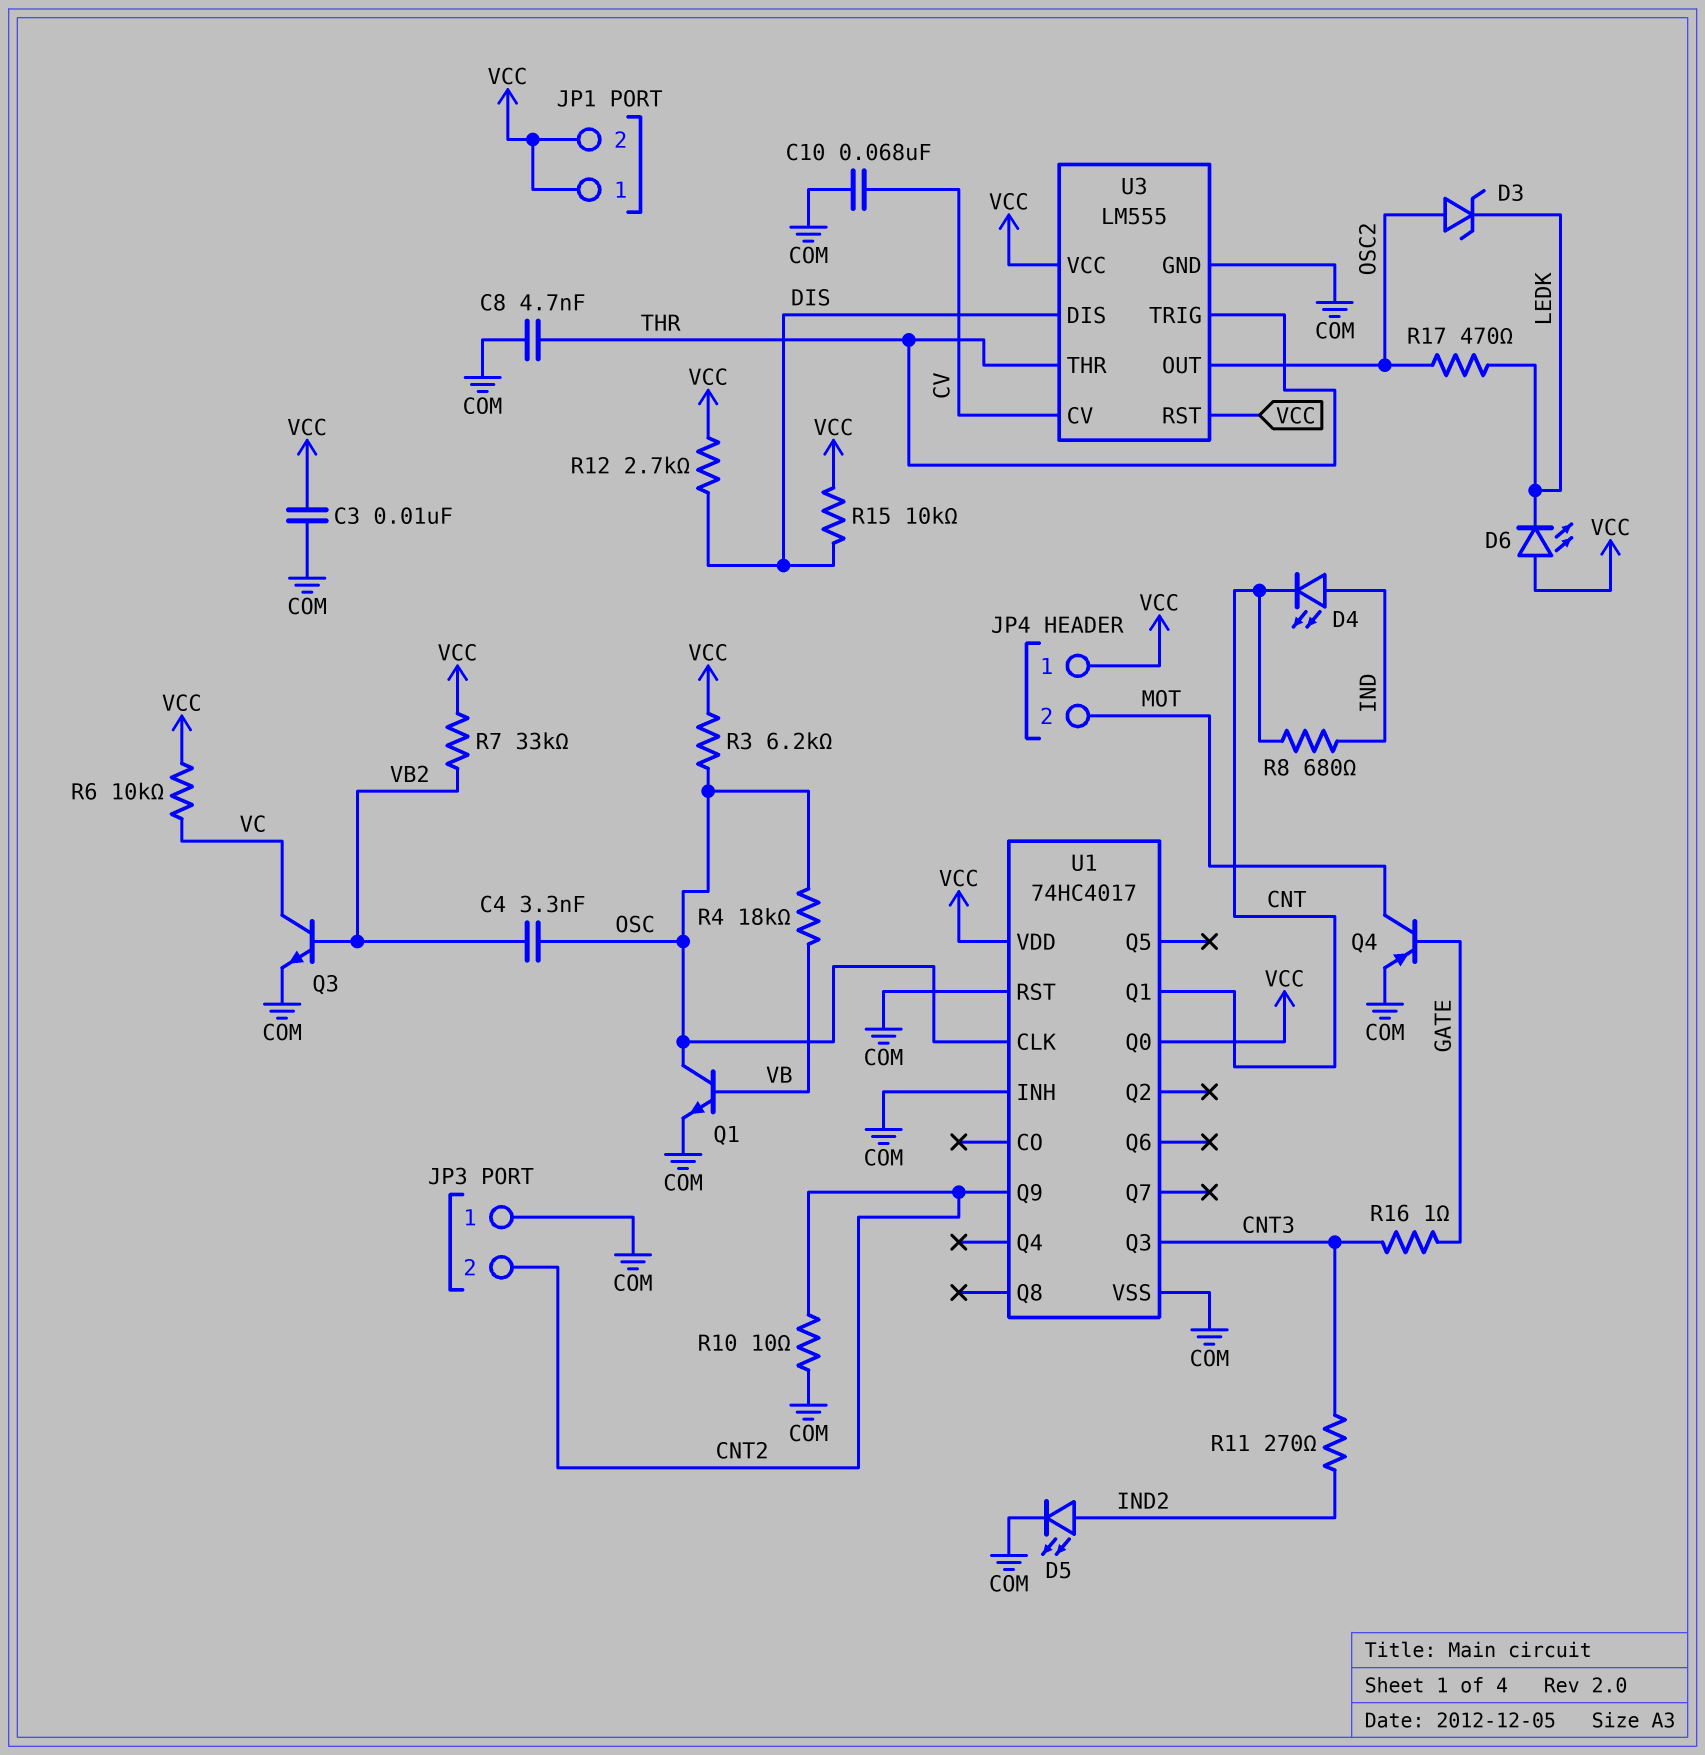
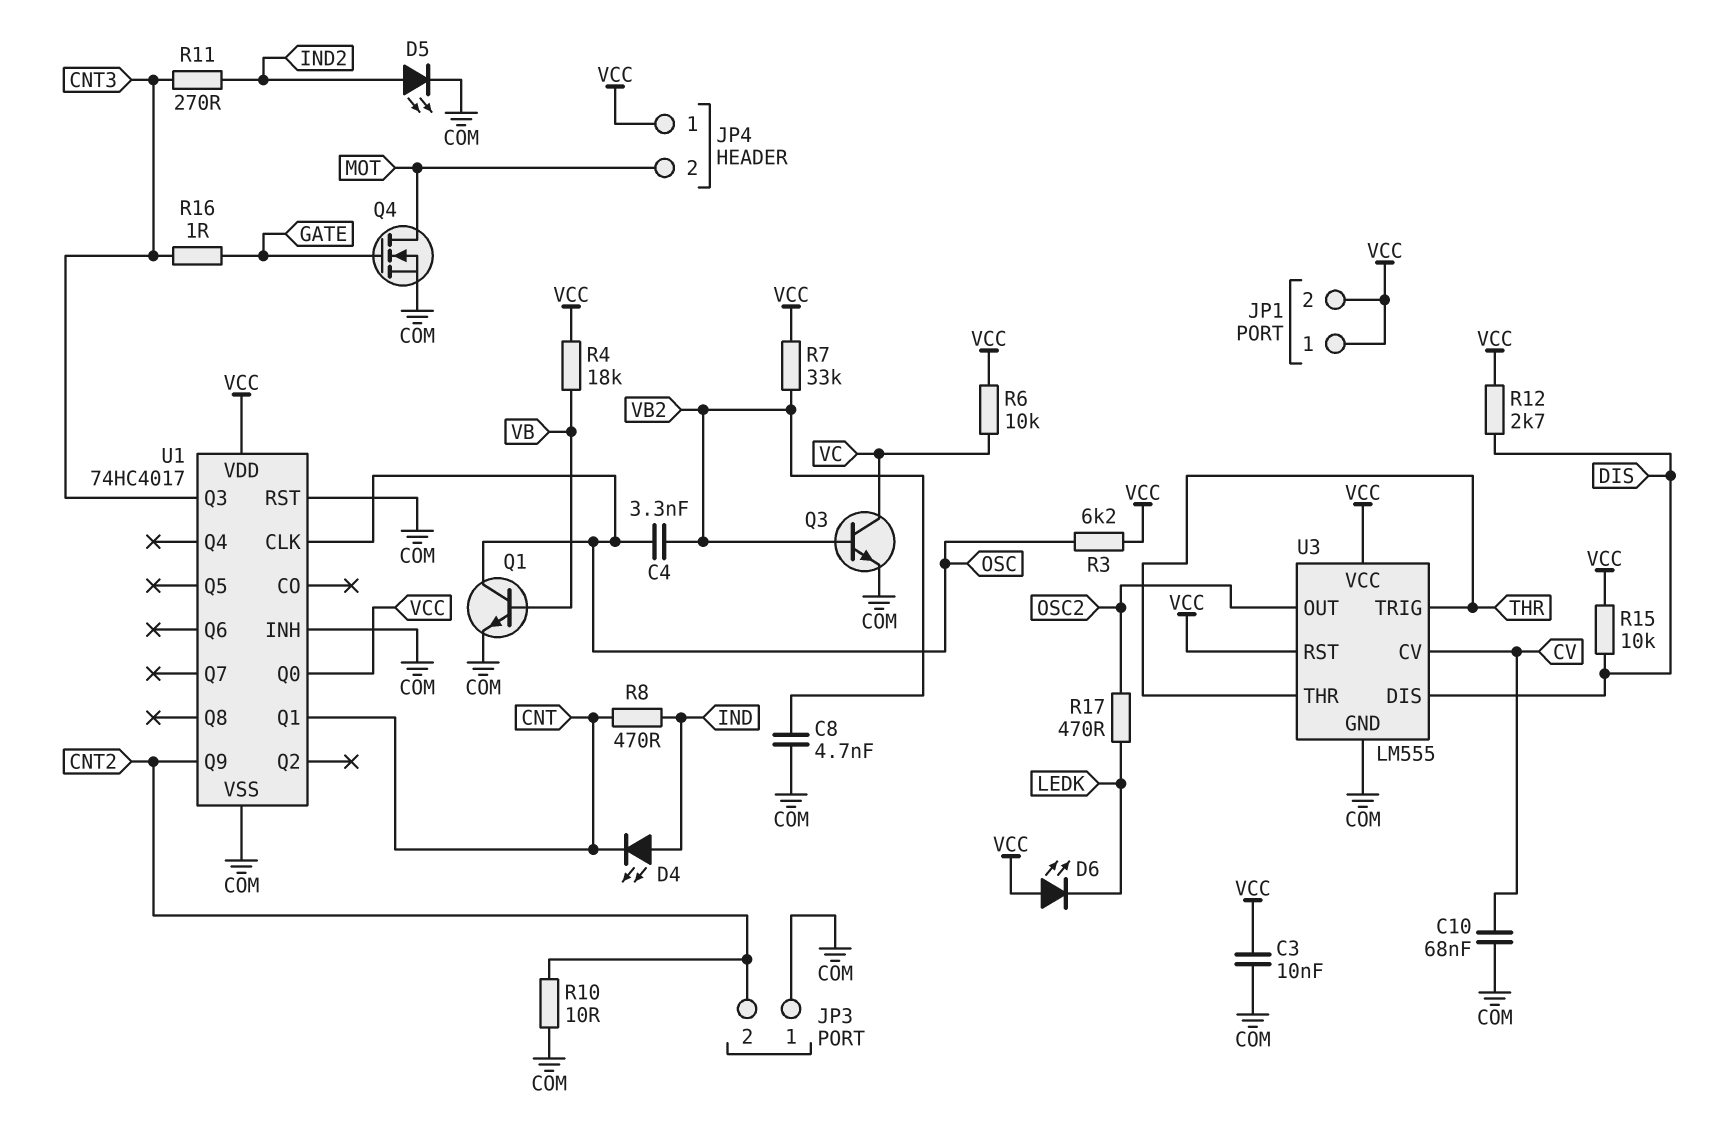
C8: 4.7nF (COM, THR) -> 4.7nF (COM, VB2)
D3: zener (A OSC2, K LEDK) -> none
Q4: PNP (B GATE, C MOT, E COM) -> NMOS (G GATE, D MOT, S COM)
R4: 18k (OSC, VB) -> 18k (VB, VCC)
R8: 680 (CNT, IND) -> 470 (CNT, IND)

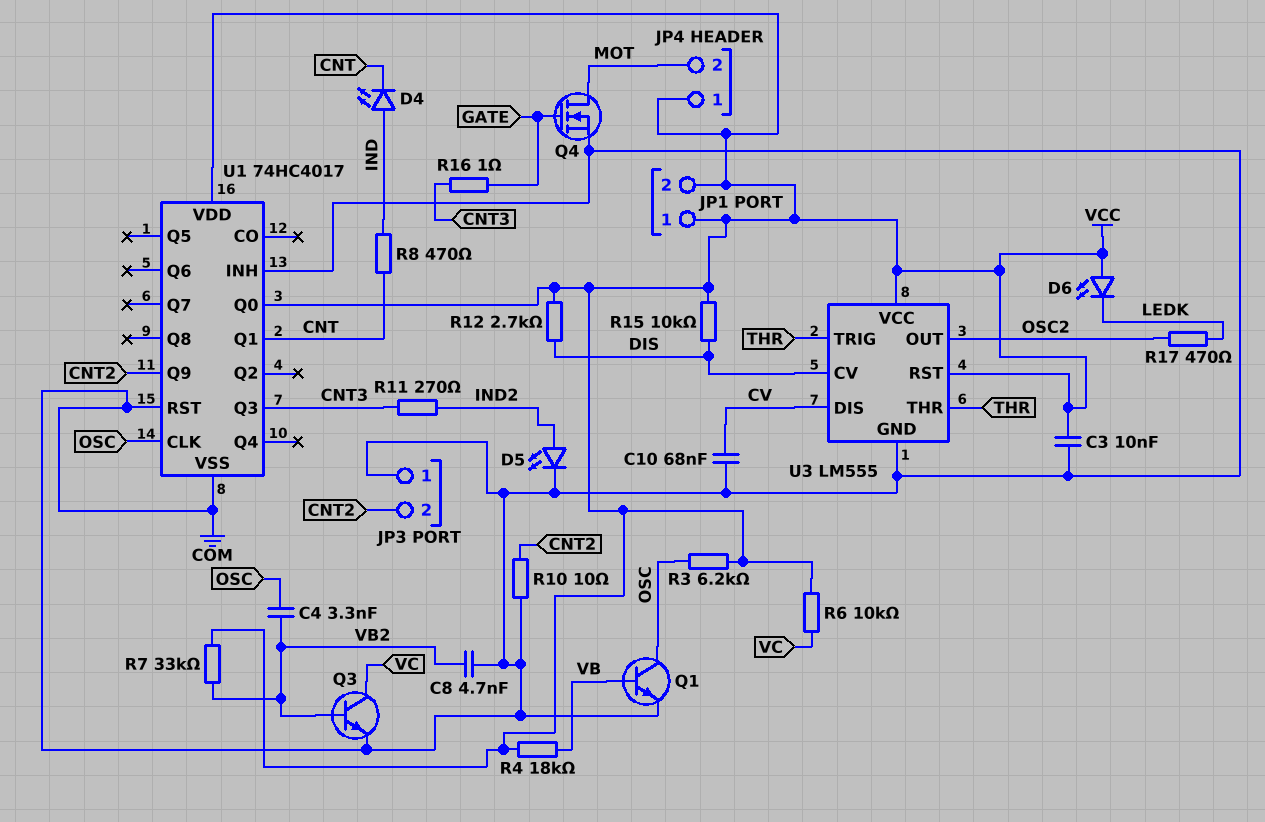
U3 pin CV: CV -> DIS
U3 pin DIS: DIS -> CV

